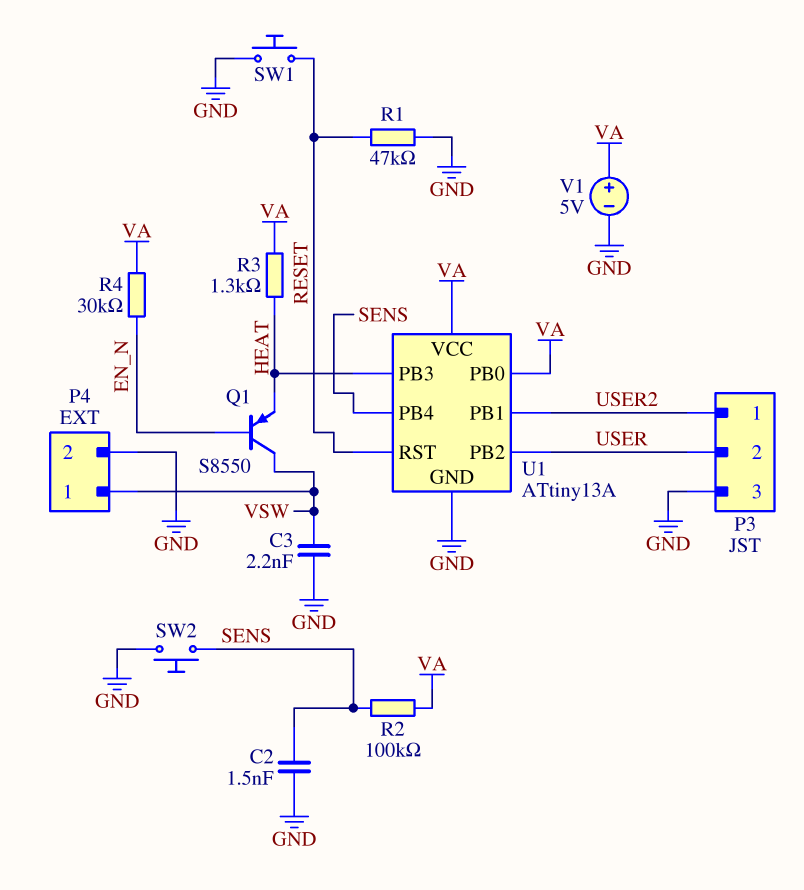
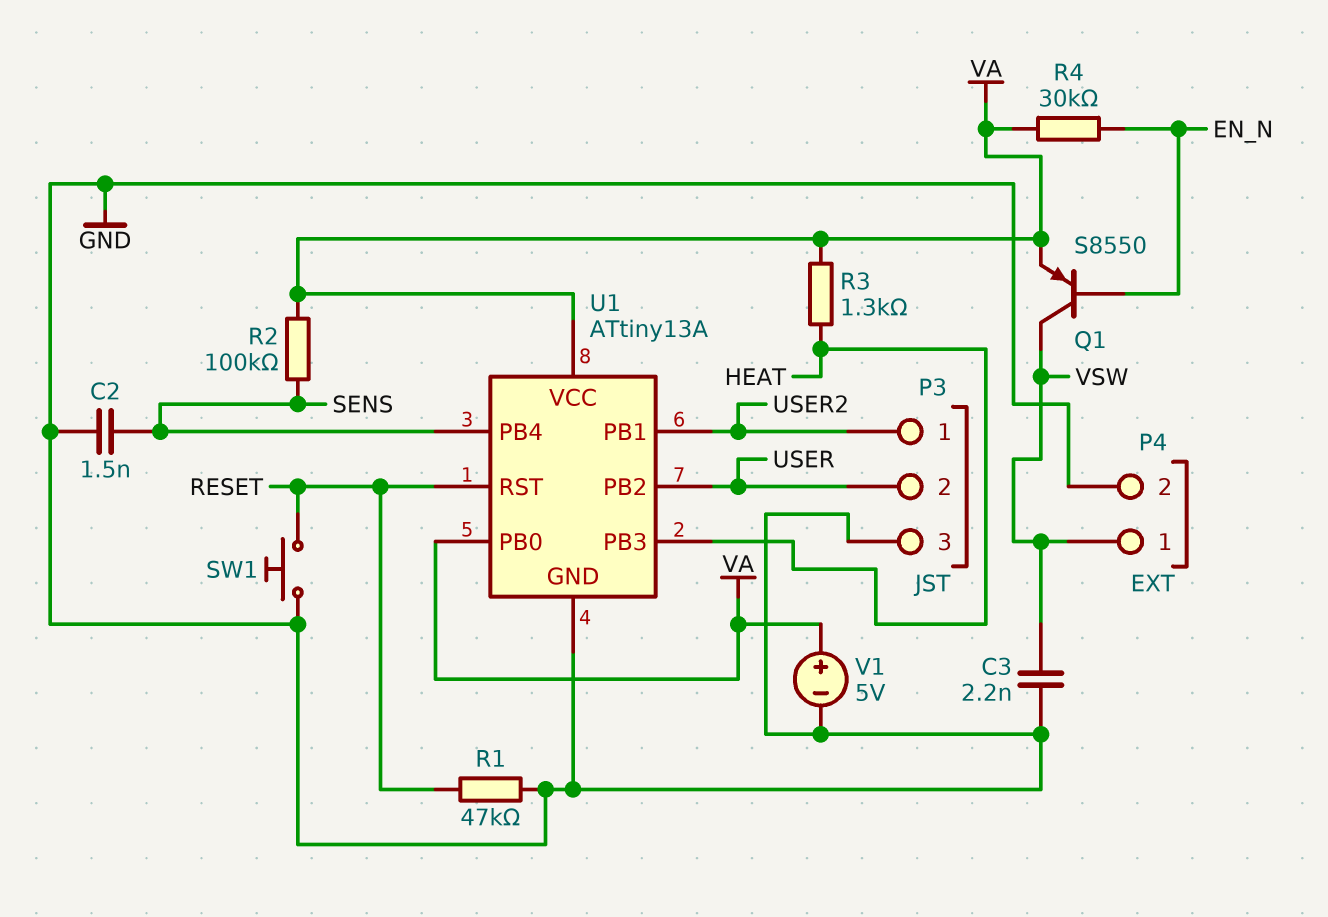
Q1: PNP S8550 (B EN_N, C VSW, E HEAT) -> PNP S8550 (B EN_N, C VSW, E VA)
SW2: button (GND, SENS) -> none

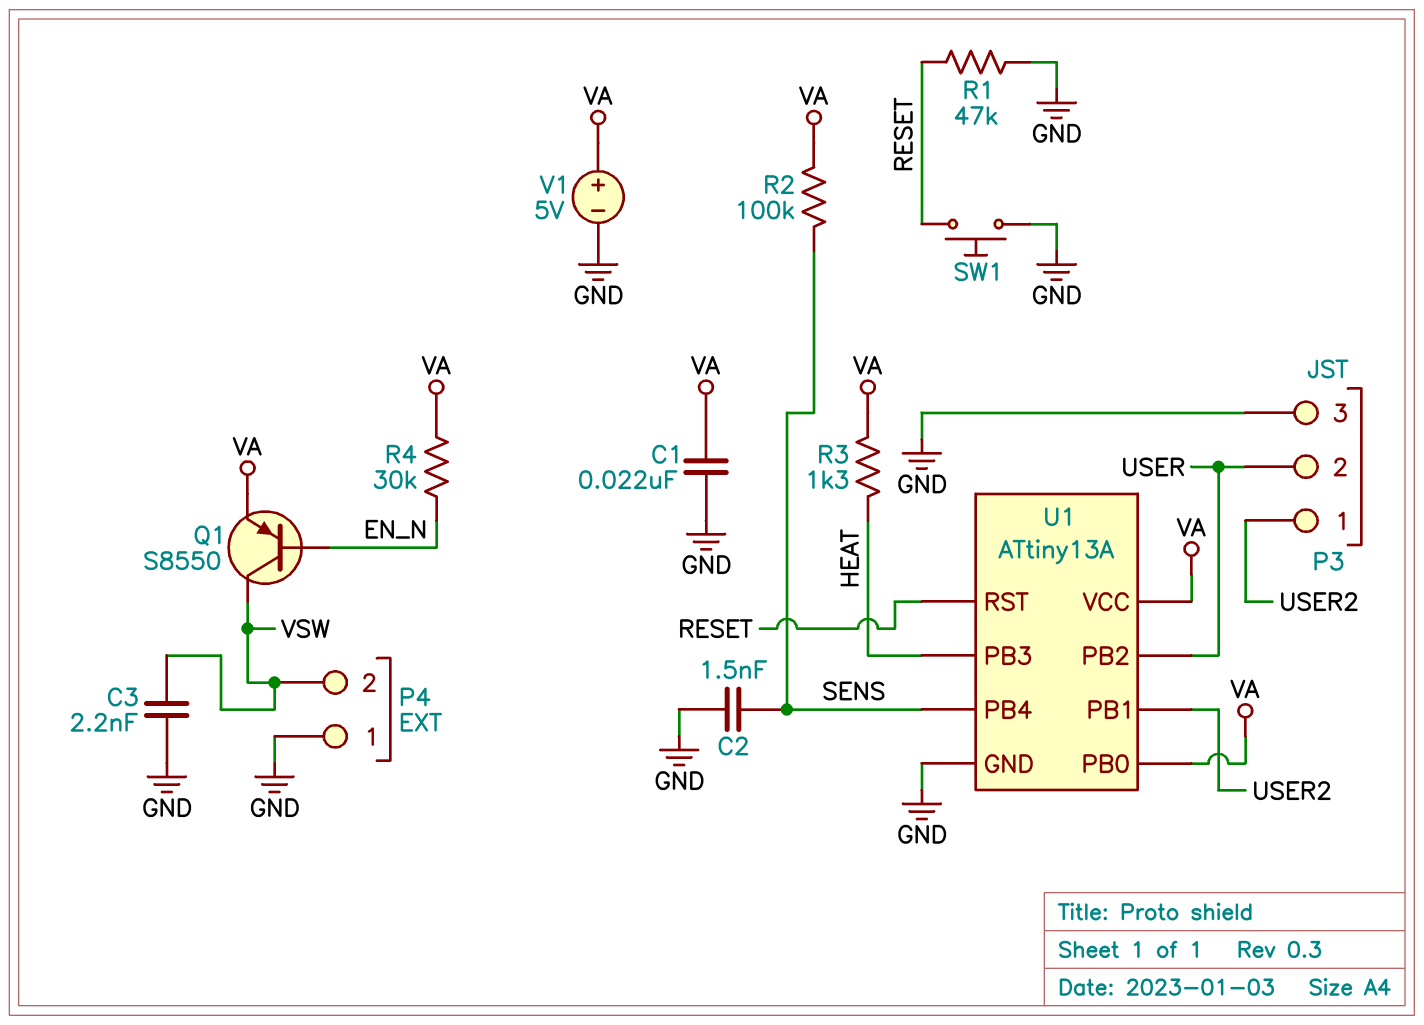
C1: none -> 22nF (GND, VA)
P4 pin 1: VSW -> GND
P4 pin 2: GND -> VSW

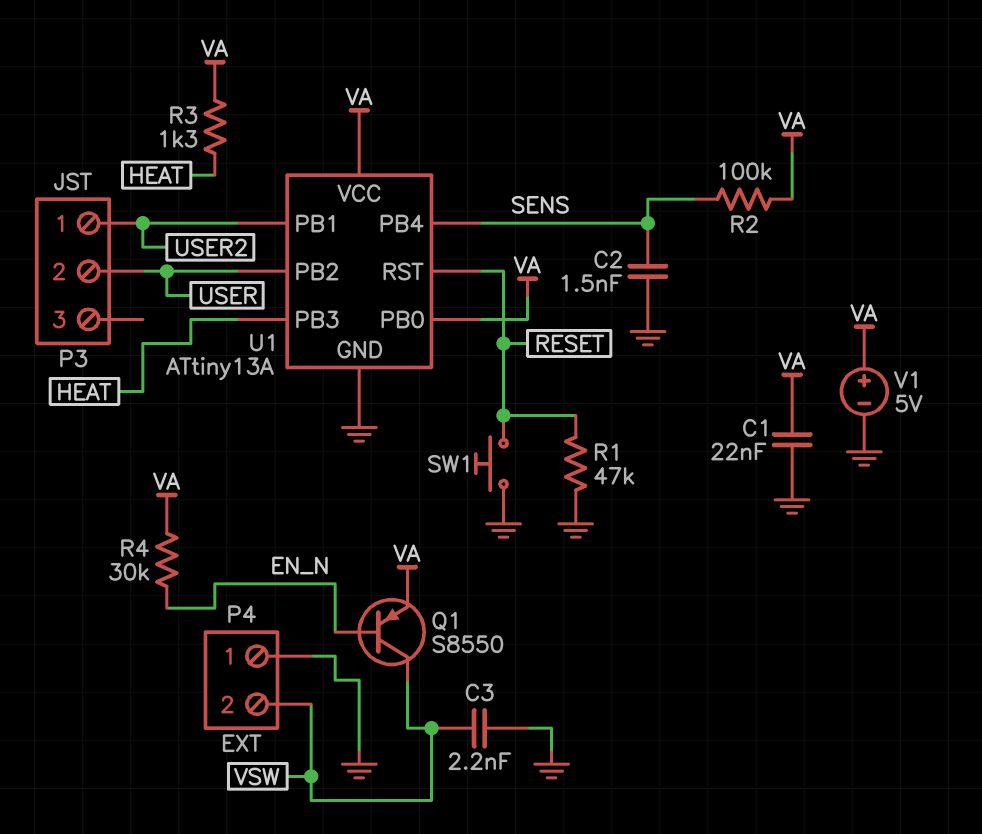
P3 pin 3: GND -> none

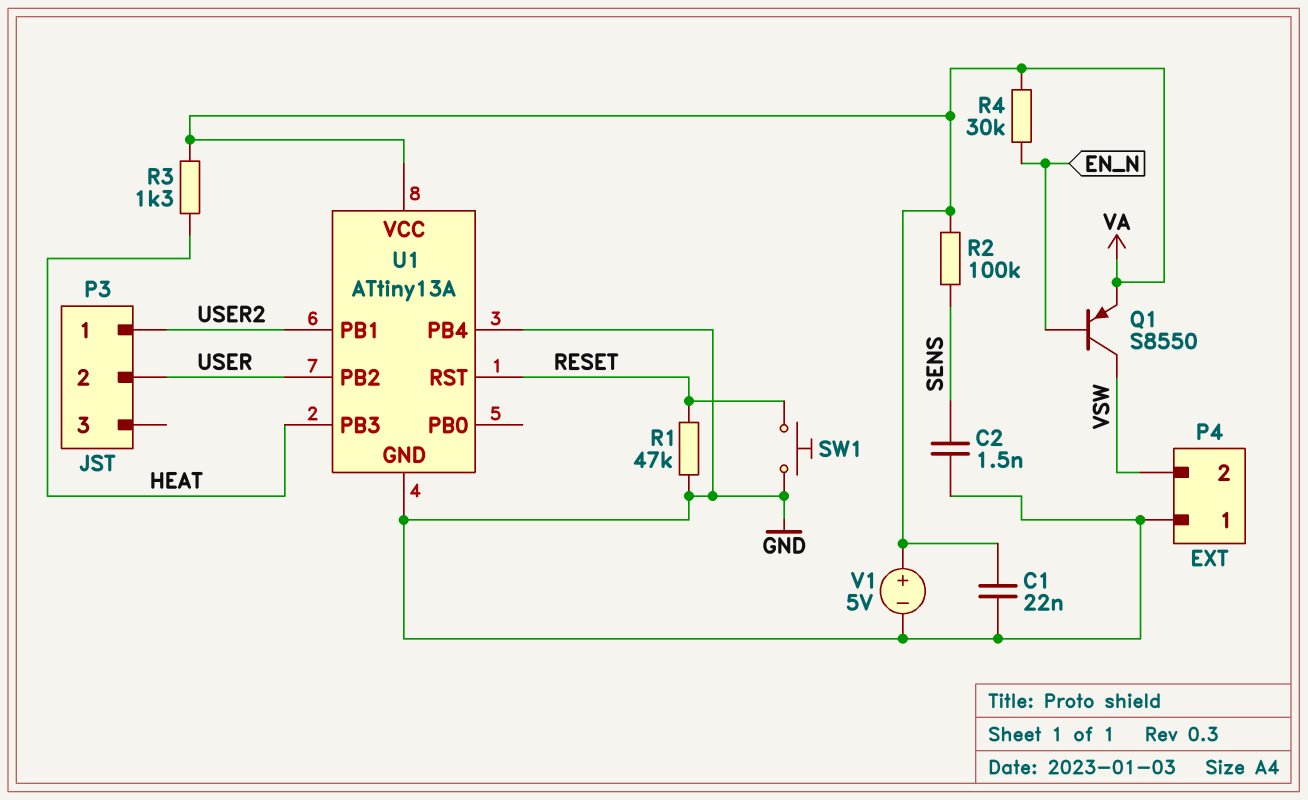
C3: 2.2nF (GND, VSW) -> none
U1 pin PB0: VA -> none
U1 pin PB4: SENS -> GND

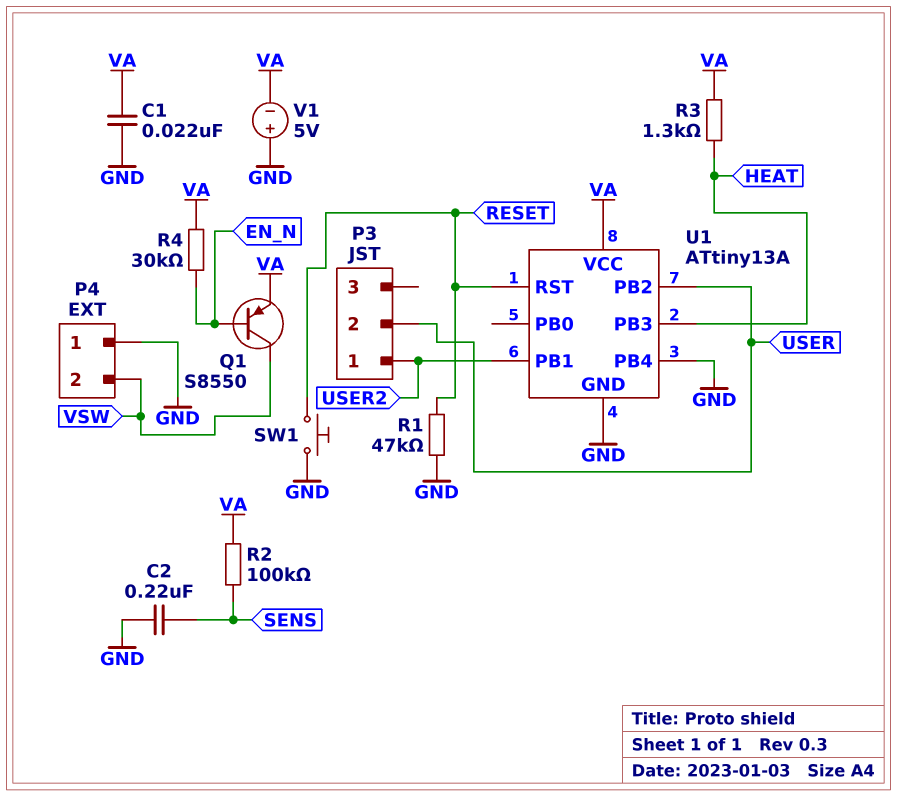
C2: 1.5nF (GND, SENS) -> 220nF (GND, SENS)
V1: 5V (plus VA, minus GND) -> 5V (plus GND, minus VA)

